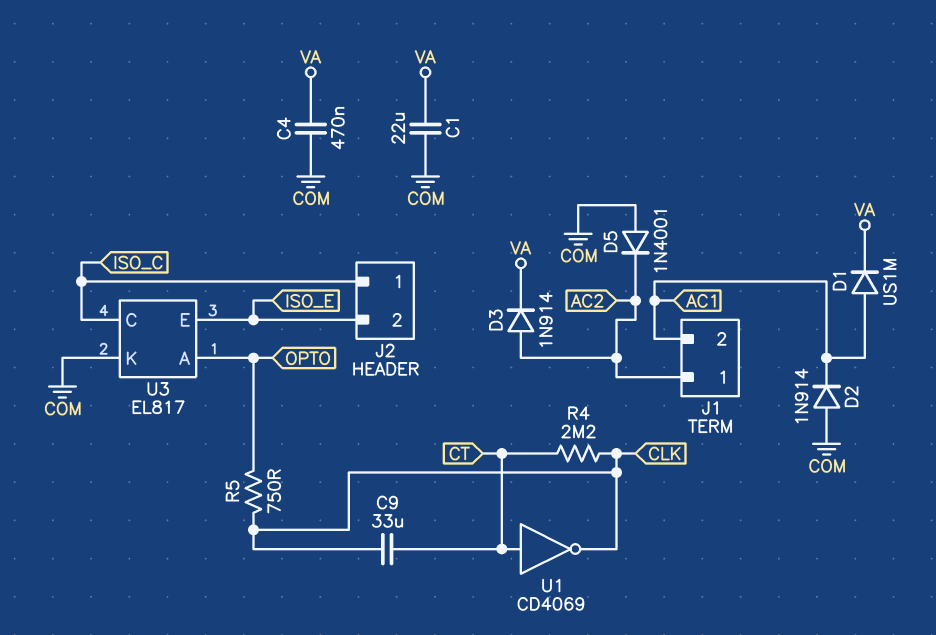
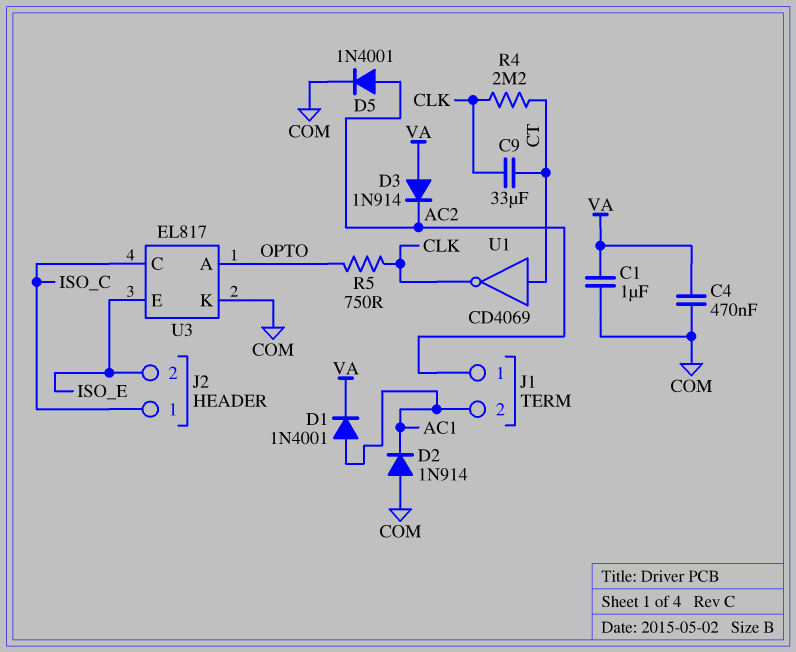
C1: 22uF (COM, VA) -> 1uF (COM, VA)
D1: diode US1M (A AC1, K VA) -> diode 1N4001 (A AC1, K VA)
D3: diode 1N914 (A AC2, K VA) -> diode 1N914 (A VA, K AC2)
D5: diode 1N4001 (A COM, K AC2) -> diode 1N4001 (A AC2, K COM)

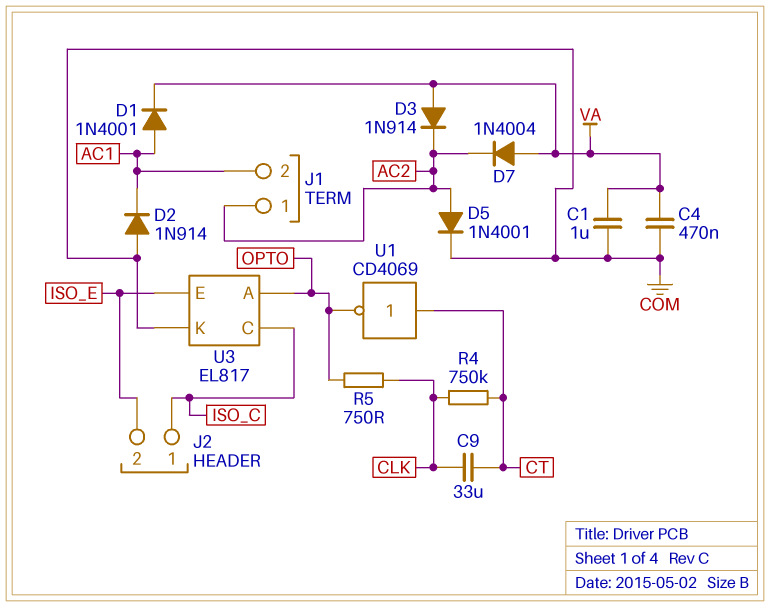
D7: none -> diode 1N4004 (A VA, K AC2)
R4: 2.2M (CLK, CT) -> 750k (CLK, CT)
U1: NOT CD4069 (in CT, out CLK) -> NOT CD4069 (in CT, out OPTO)

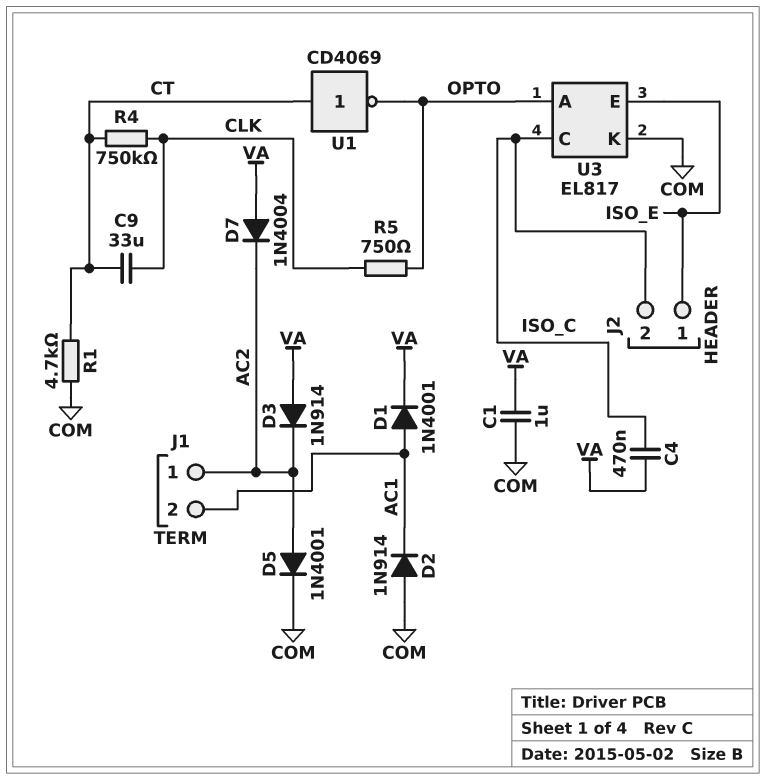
C4: 470nF (COM, VA) -> 470nF (ISO_C, VA)
J2 pin 1: ISO_C -> ISO_E
J2 pin 2: ISO_E -> ISO_C
R1: none -> 4.7k (COM, CT)

